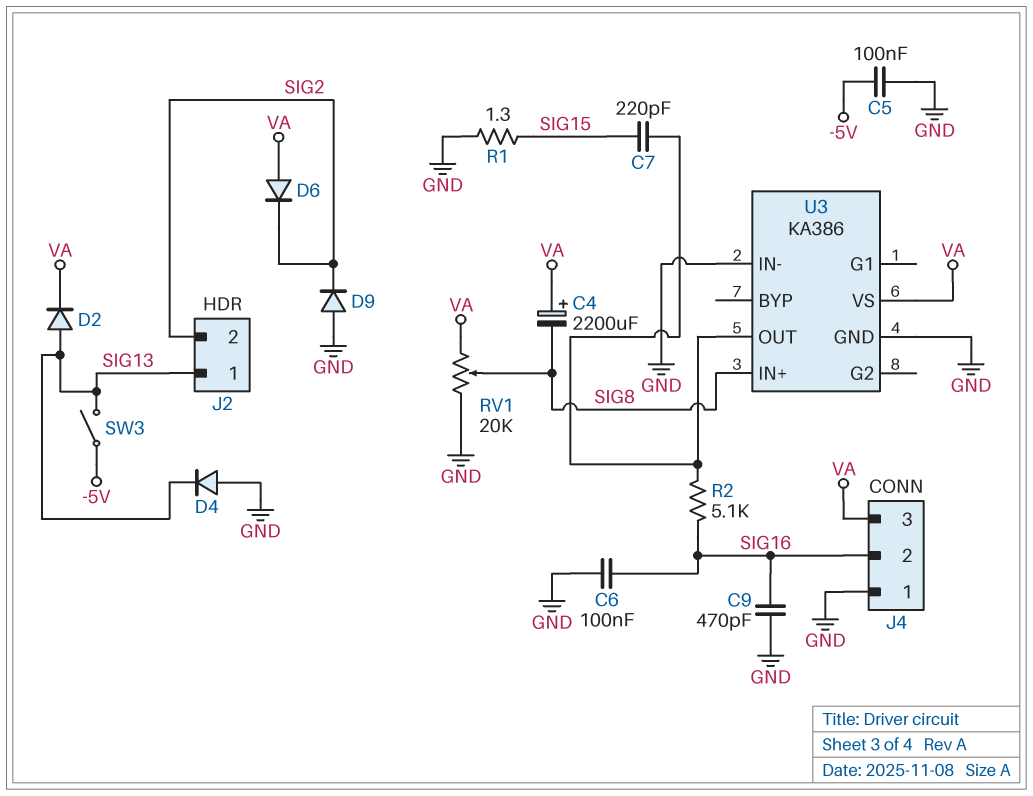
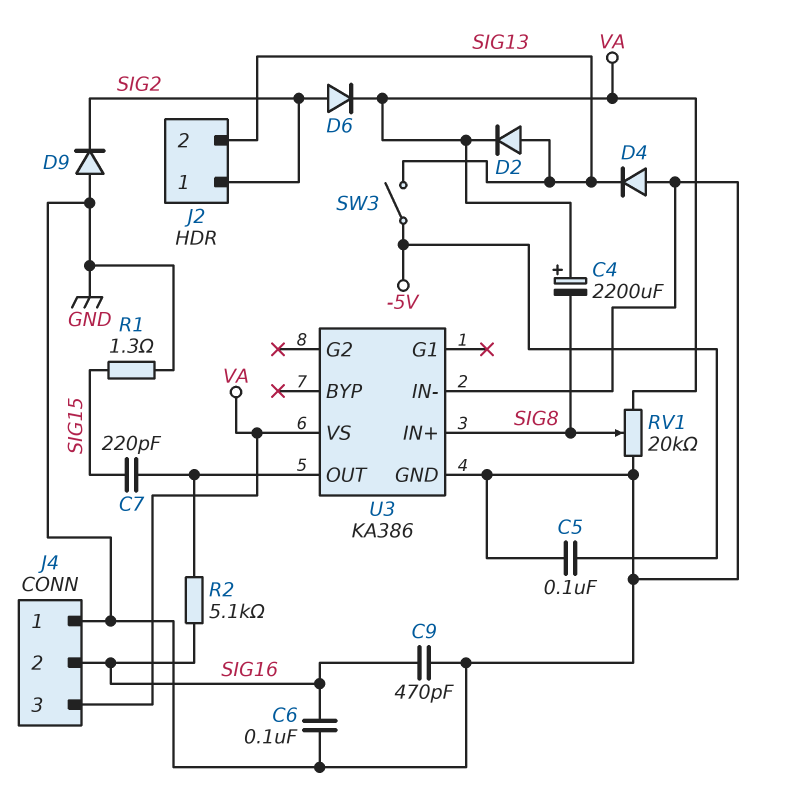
D6: diode (A VA, K SIG2) -> diode (A SIG2, K VA)
J2 pin 1: SIG13 -> SIG2
J2 pin 2: SIG2 -> SIG13

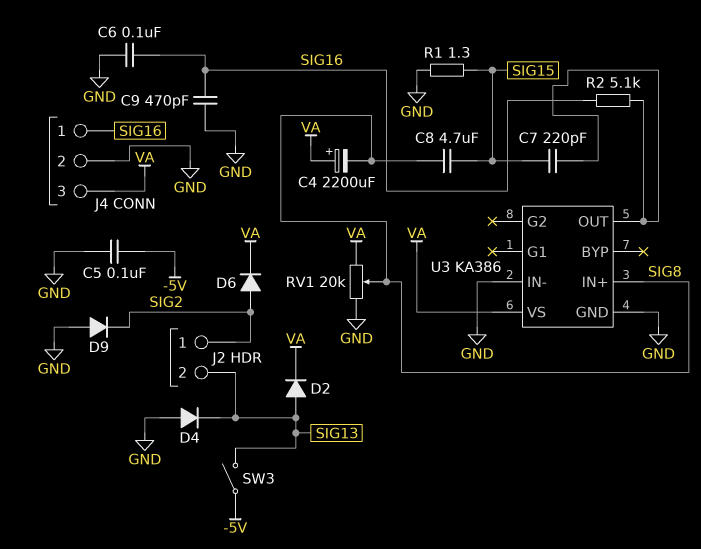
C8: none -> 4.7uF (SIG8, SIG15)
J4 pin 1: GND -> SIG16
J4 pin 2: SIG16 -> GND

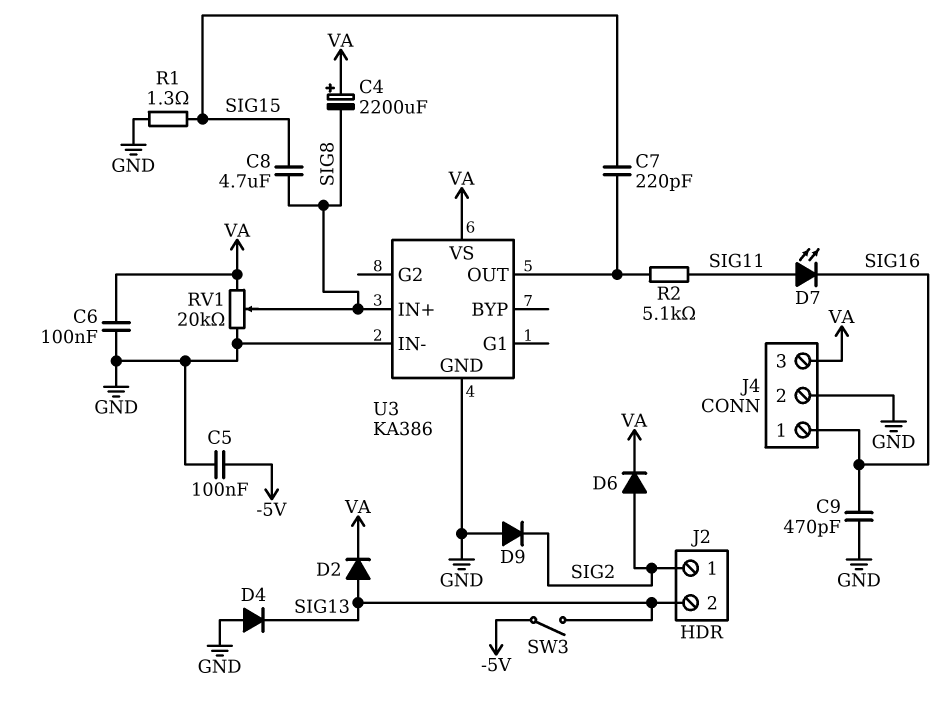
C6: 100nF (GND, SIG16) -> 100nF (GND, VA)
D7: none -> LED (A SIG11, K SIG16)
R2: 5.1k (SIG16, U3/OUT) -> 5.1k (SIG11, U3/OUT)

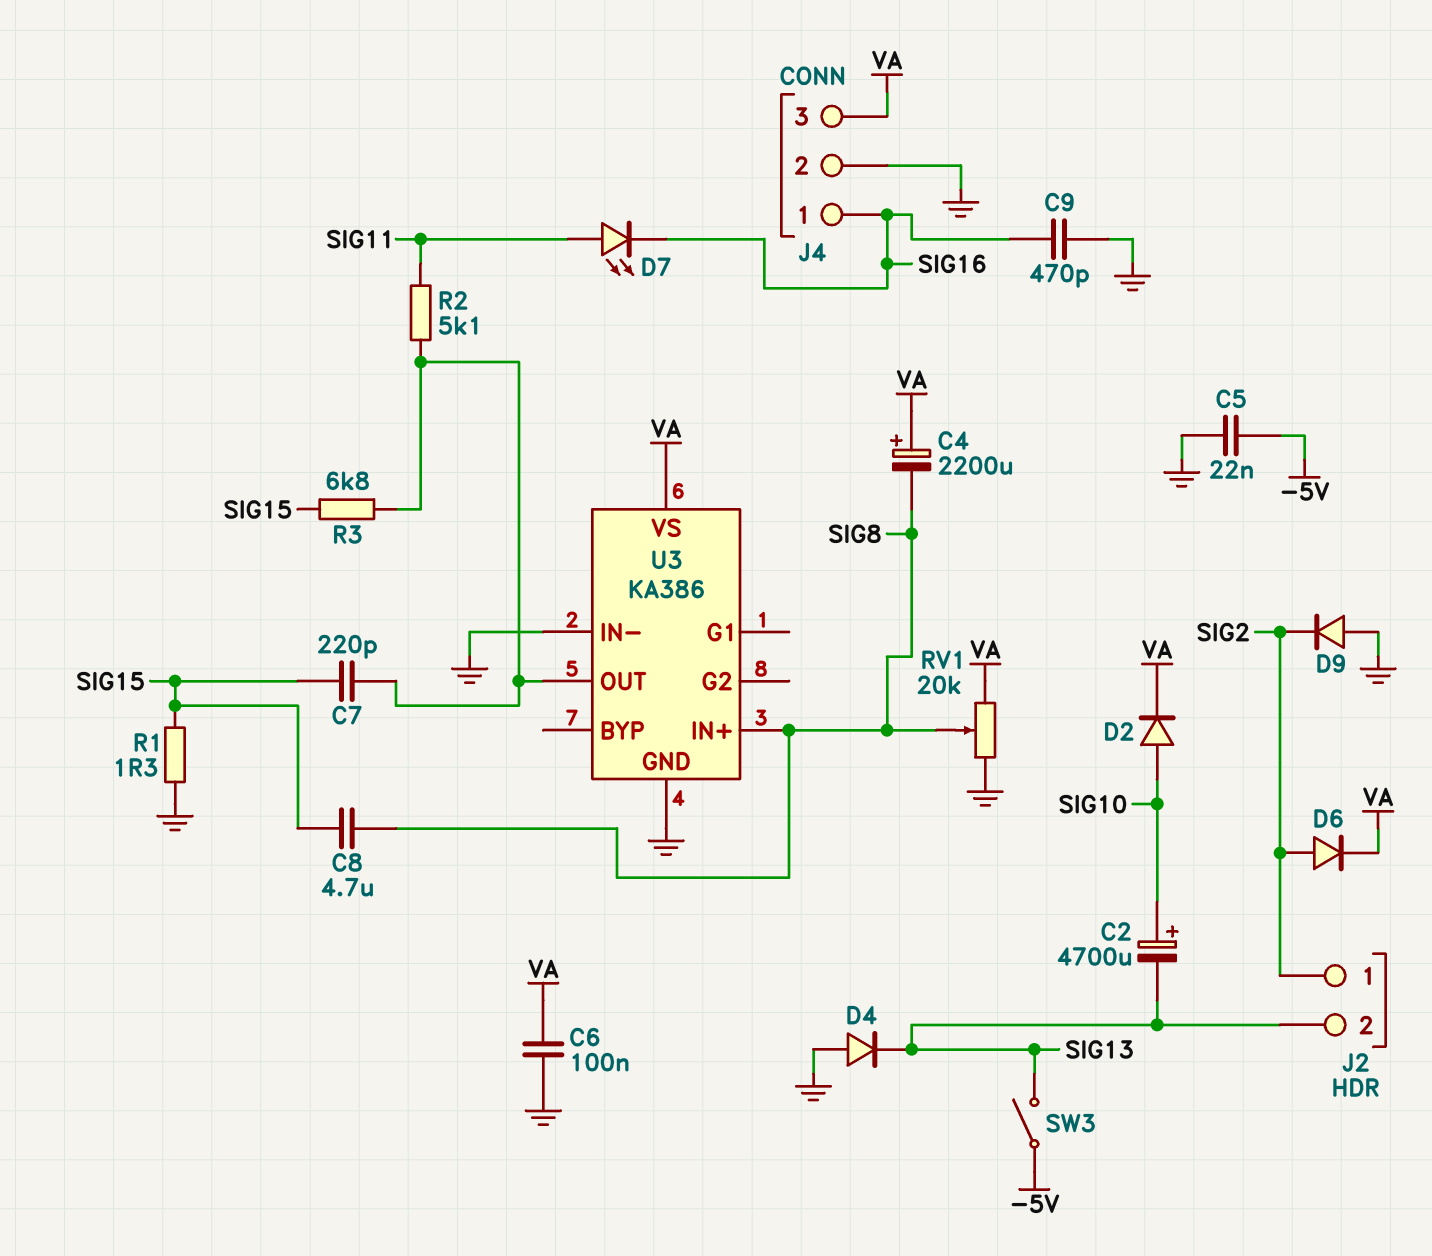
C2: none -> 4700uF (plus SIG10, minus SIG13)
C5: 100nF (-5V, GND) -> 22nF (-5V, GND)
D2: diode (A SIG13, K VA) -> diode (A SIG10, K VA)
R3: none -> 6.8k (SIG15, U3/OUT)

